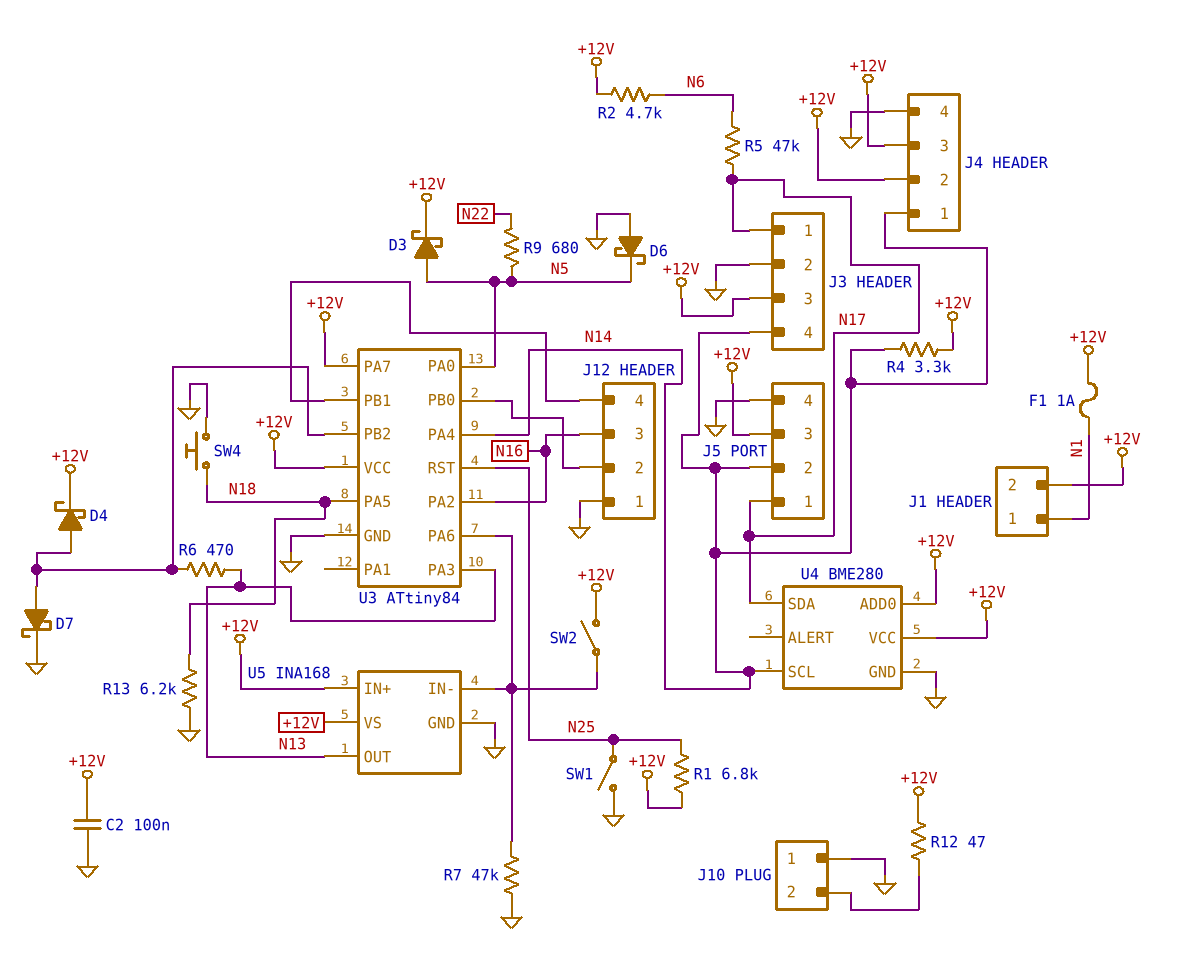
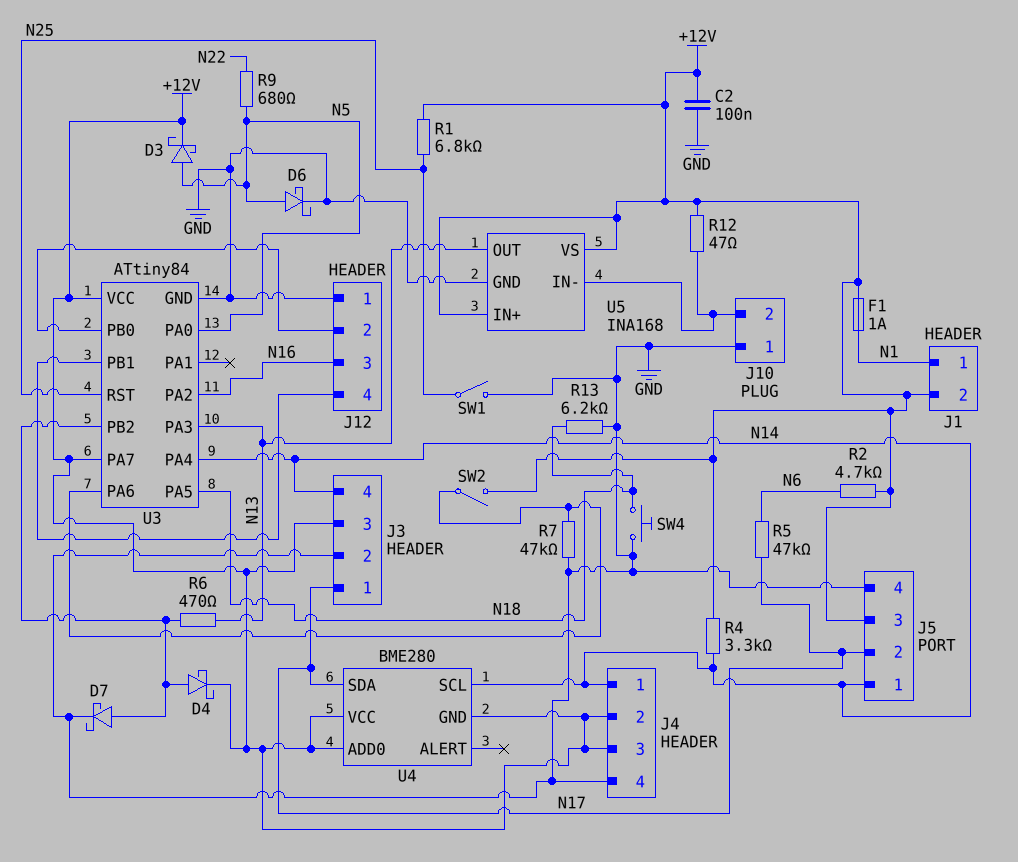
D6: schottky (A GND, K N5) -> schottky (A N5, K GND)
J5 pin 1: N17 -> N14
J5 pin 2: N14 -> N17
U4 pin GND: GND -> +12V
U5 pin IN-: U3/PA6 -> J10/2

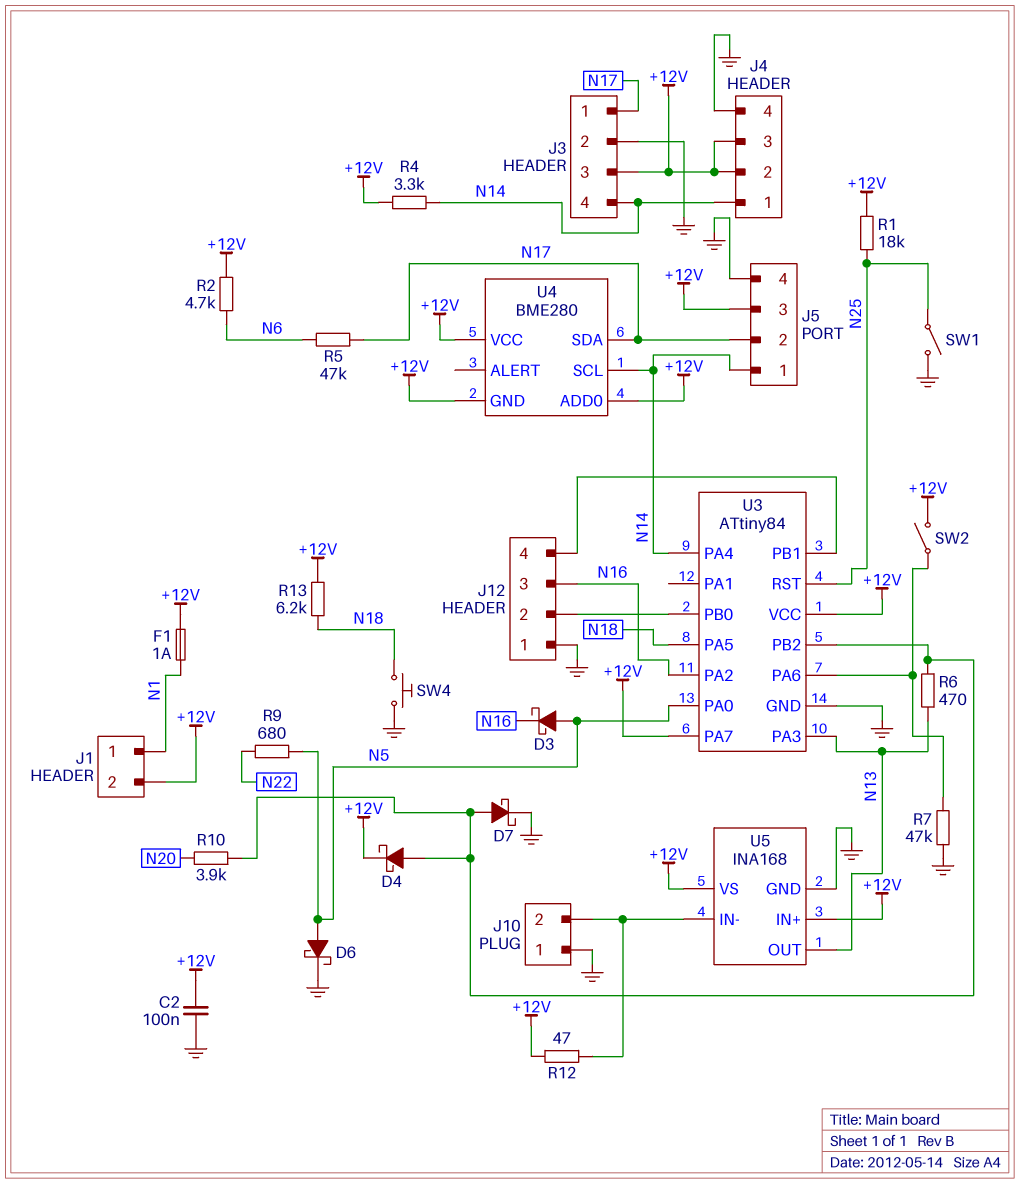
D3: schottky (A N5, K +12V) -> schottky (A N5, K N16)
R1: 6.8k (+12V, N25) -> 18k (+12V, N25)
R10: none -> 3.9k (N20, U3/PB2)
R13: 6.2k (GND, N18) -> 6.2k (+12V, N18)

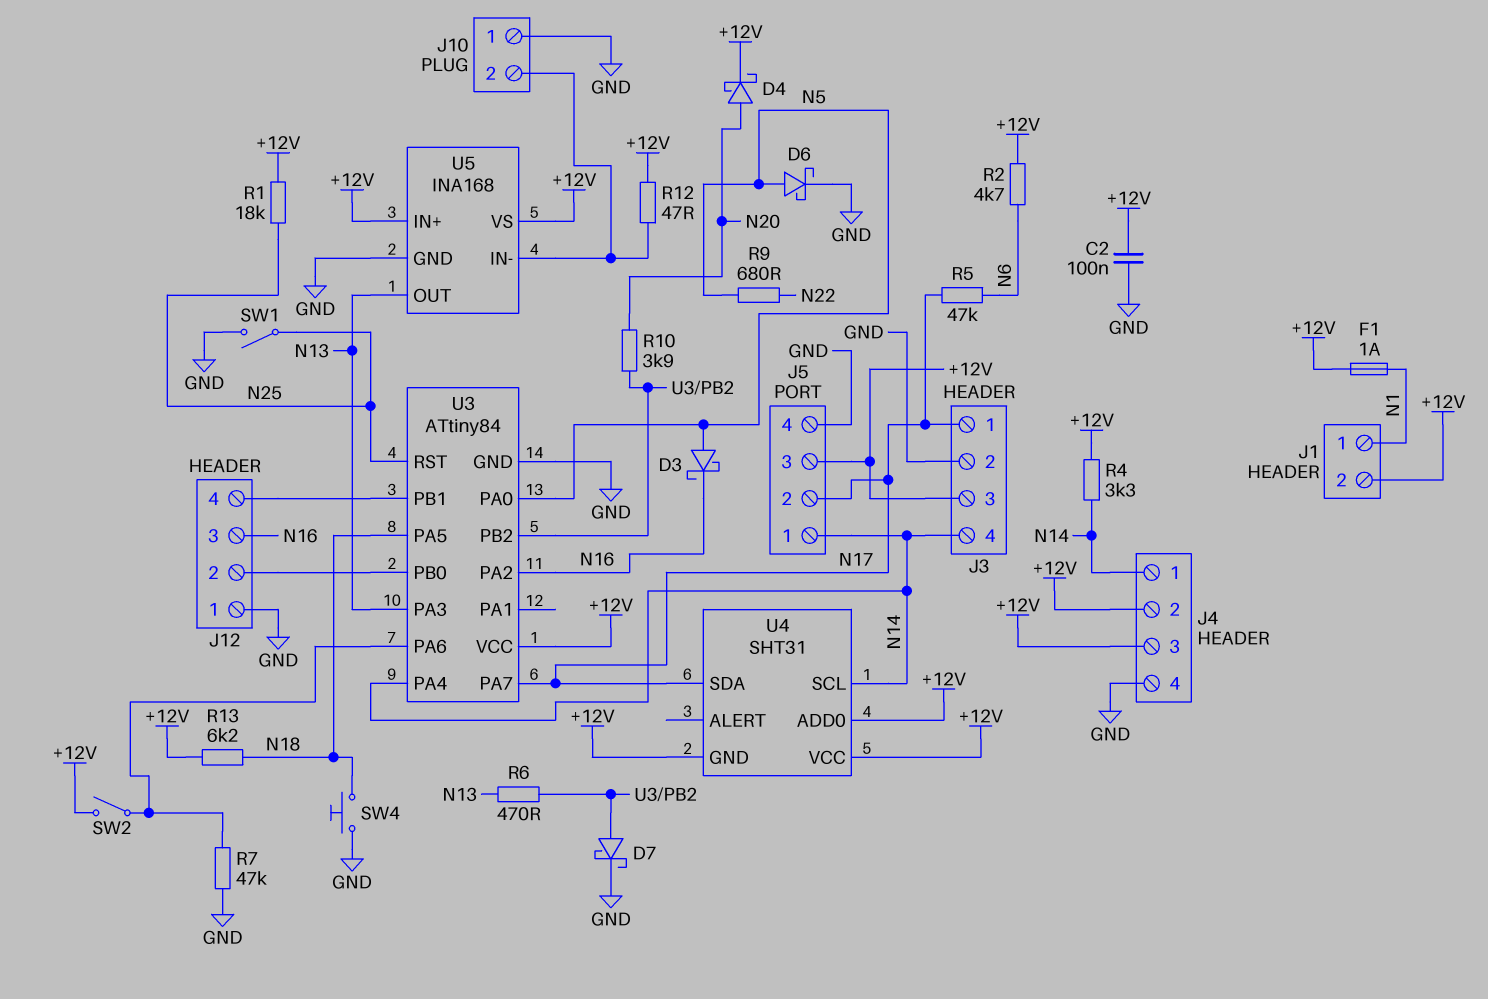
D4: schottky (A U3/PB2, K +12V) -> schottky (A N20, K +12V)
U3 pin PA7: +12V -> N17
U4: BME280 -> SHT31

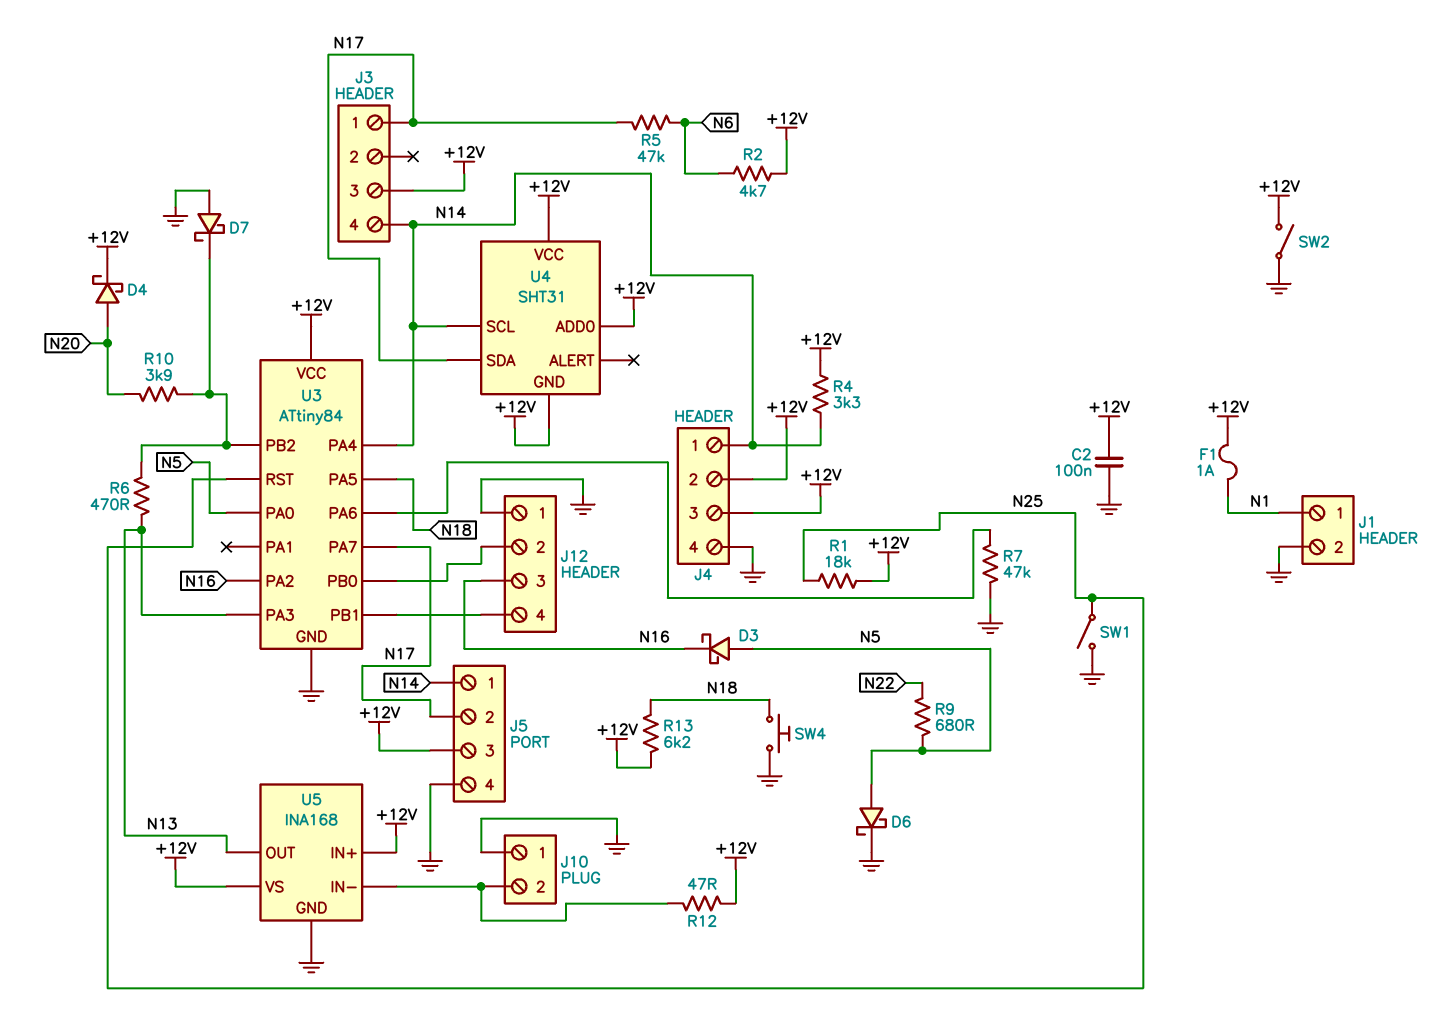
D7: schottky (A U3/PB2, K GND) -> schottky (A GND, K U3/PB2)
J1 pin 2: +12V -> GND
J3 pin 2: GND -> none
SW2: switch (+12V, U3/PA6) -> switch (+12V, GND)

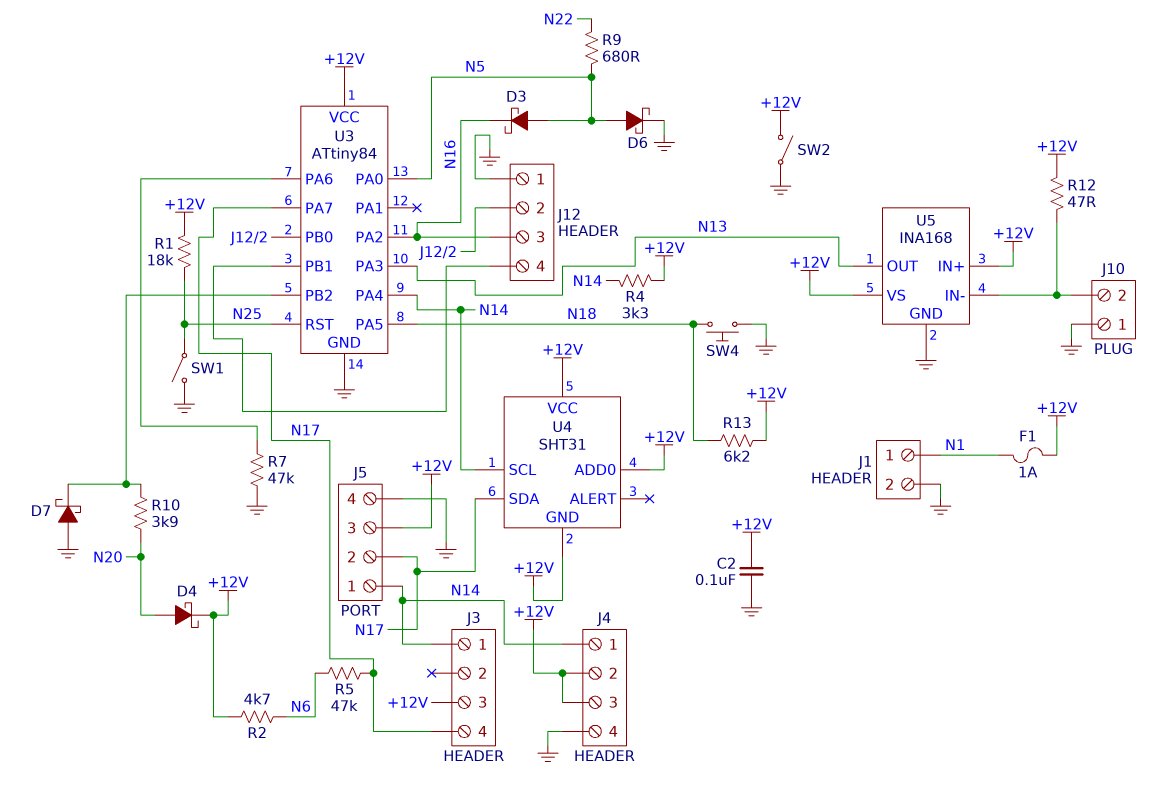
J3 pin 1: N17 -> N14
J3 pin 4: N14 -> N17
R6: 470 (N13, U3/PB2) -> none

